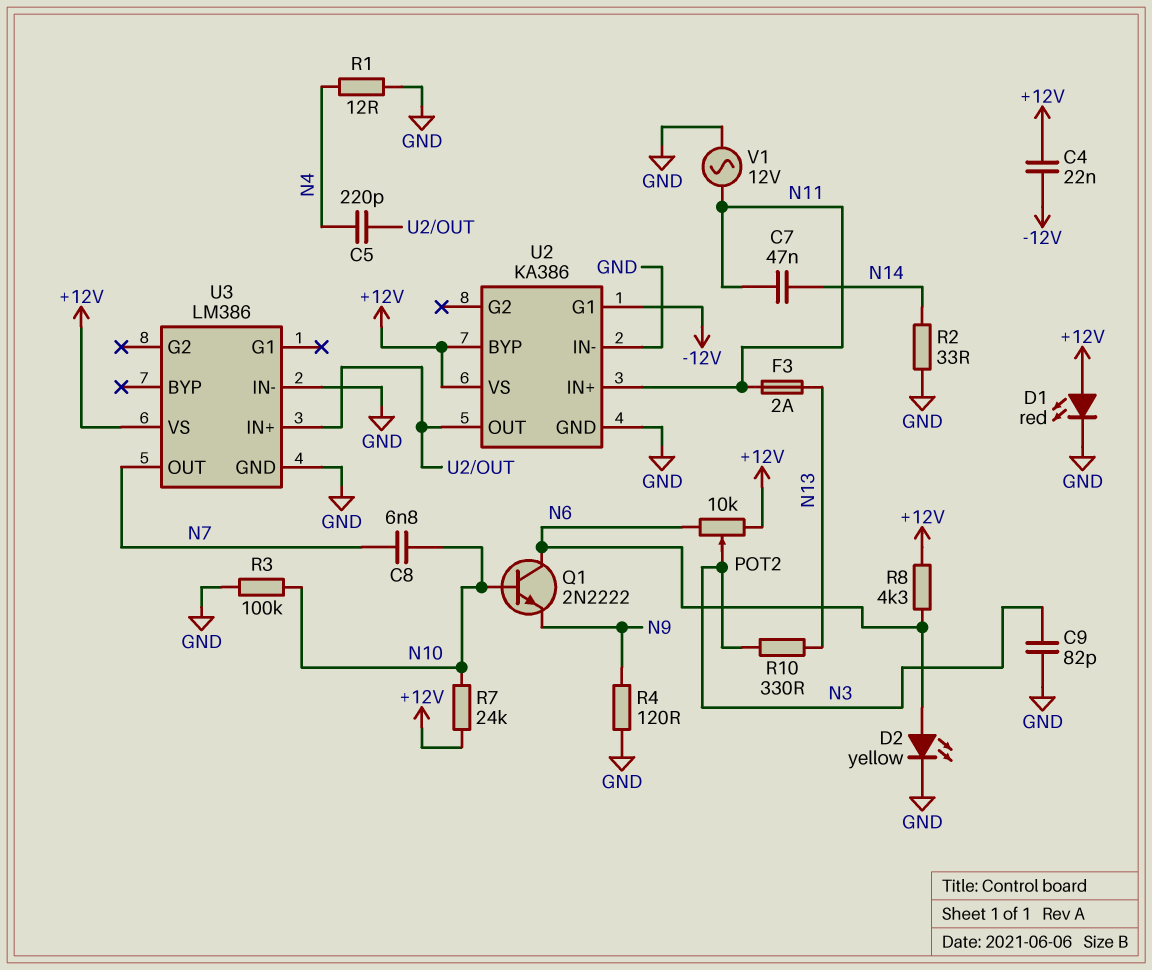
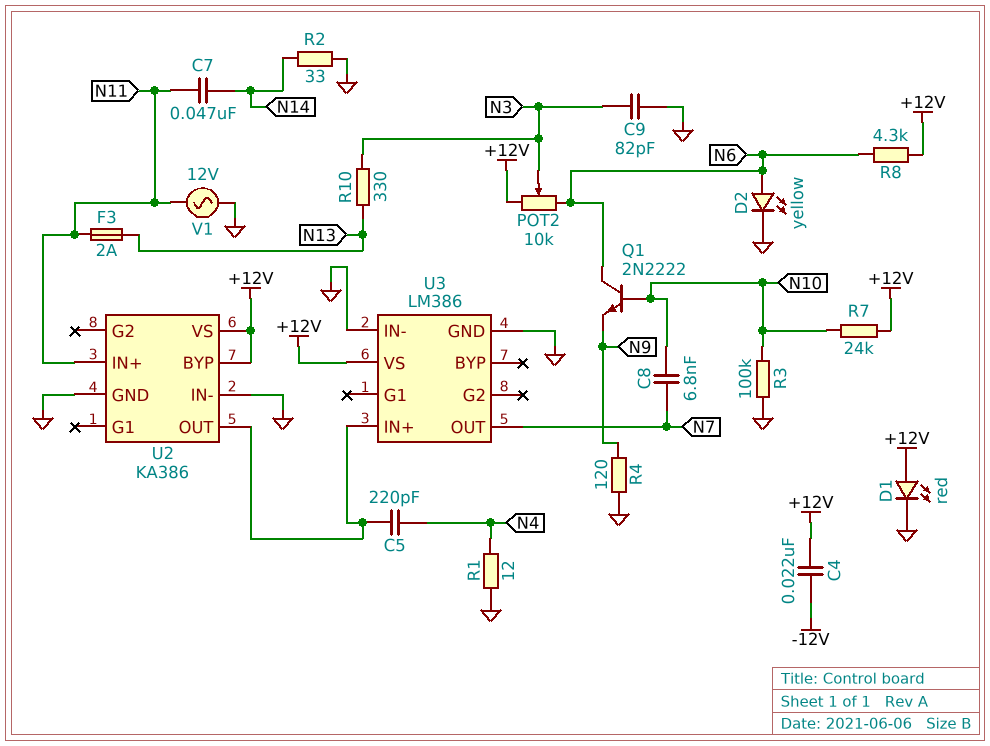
U2 pin G1: -12V -> none

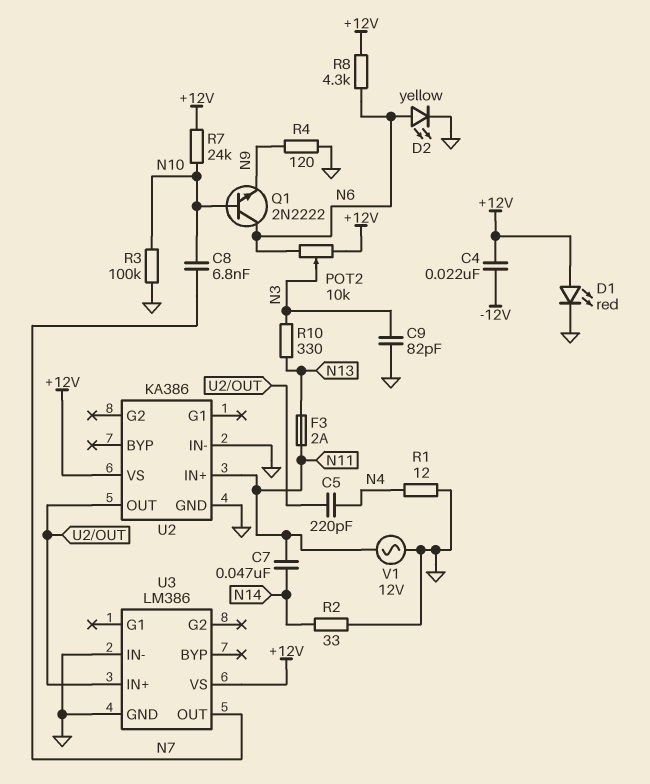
U2 pin BYP: +12V -> none

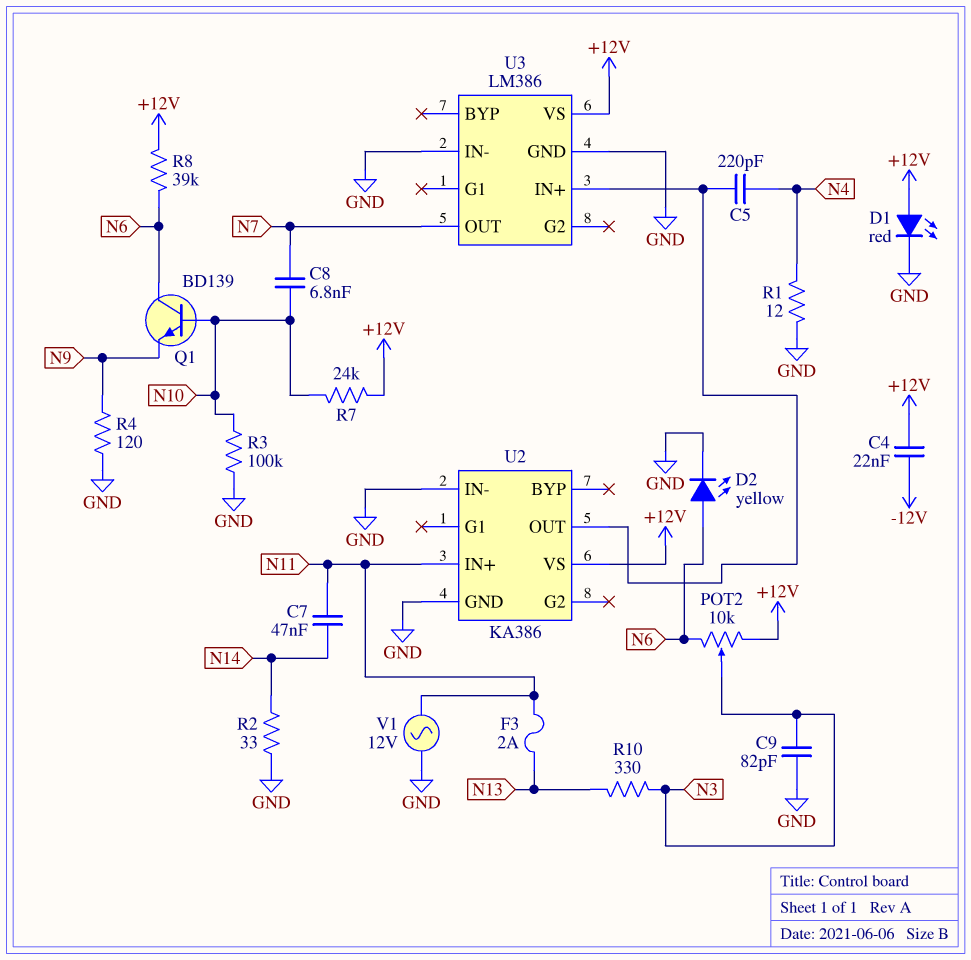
Q1: NPN 2N2222 (B N10, C N6, E N9) -> NPN BD139 (B N10, C N6, E N9)
R8: 4.3k (+12V, N6) -> 39k (+12V, N6)

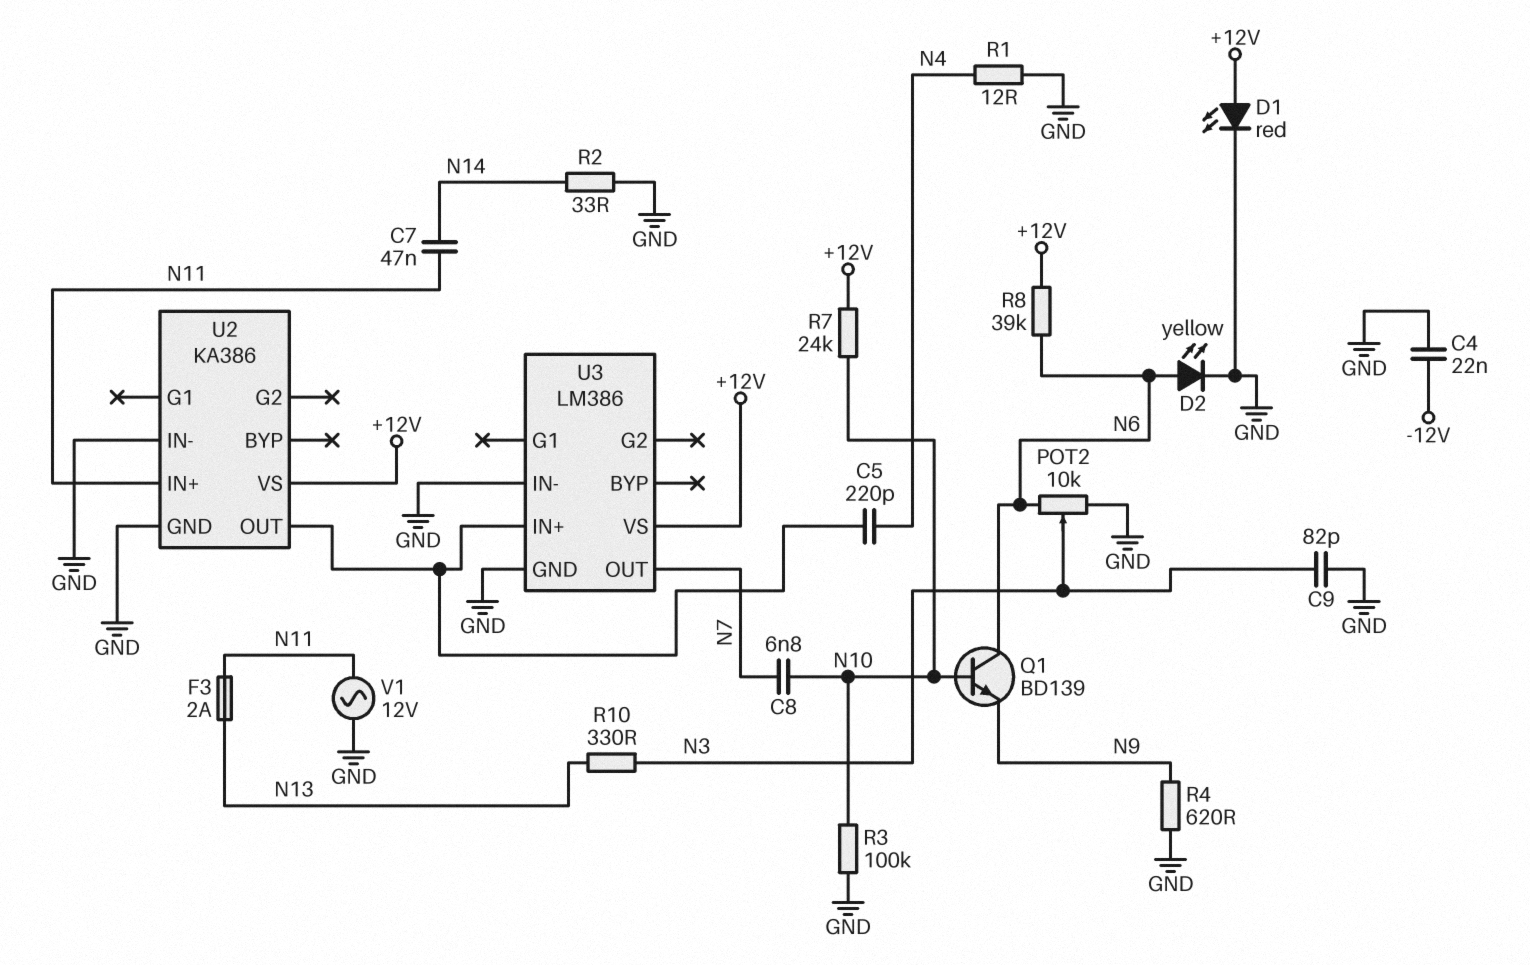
C4: 22nF (+12V, -12V) -> 22nF (-12V, GND)
POT2: 10k (+12V, N6, wiper N3) -> 10k (GND, N6, wiper N3)
R4: 120 (GND, N9) -> 620 (GND, N9)

